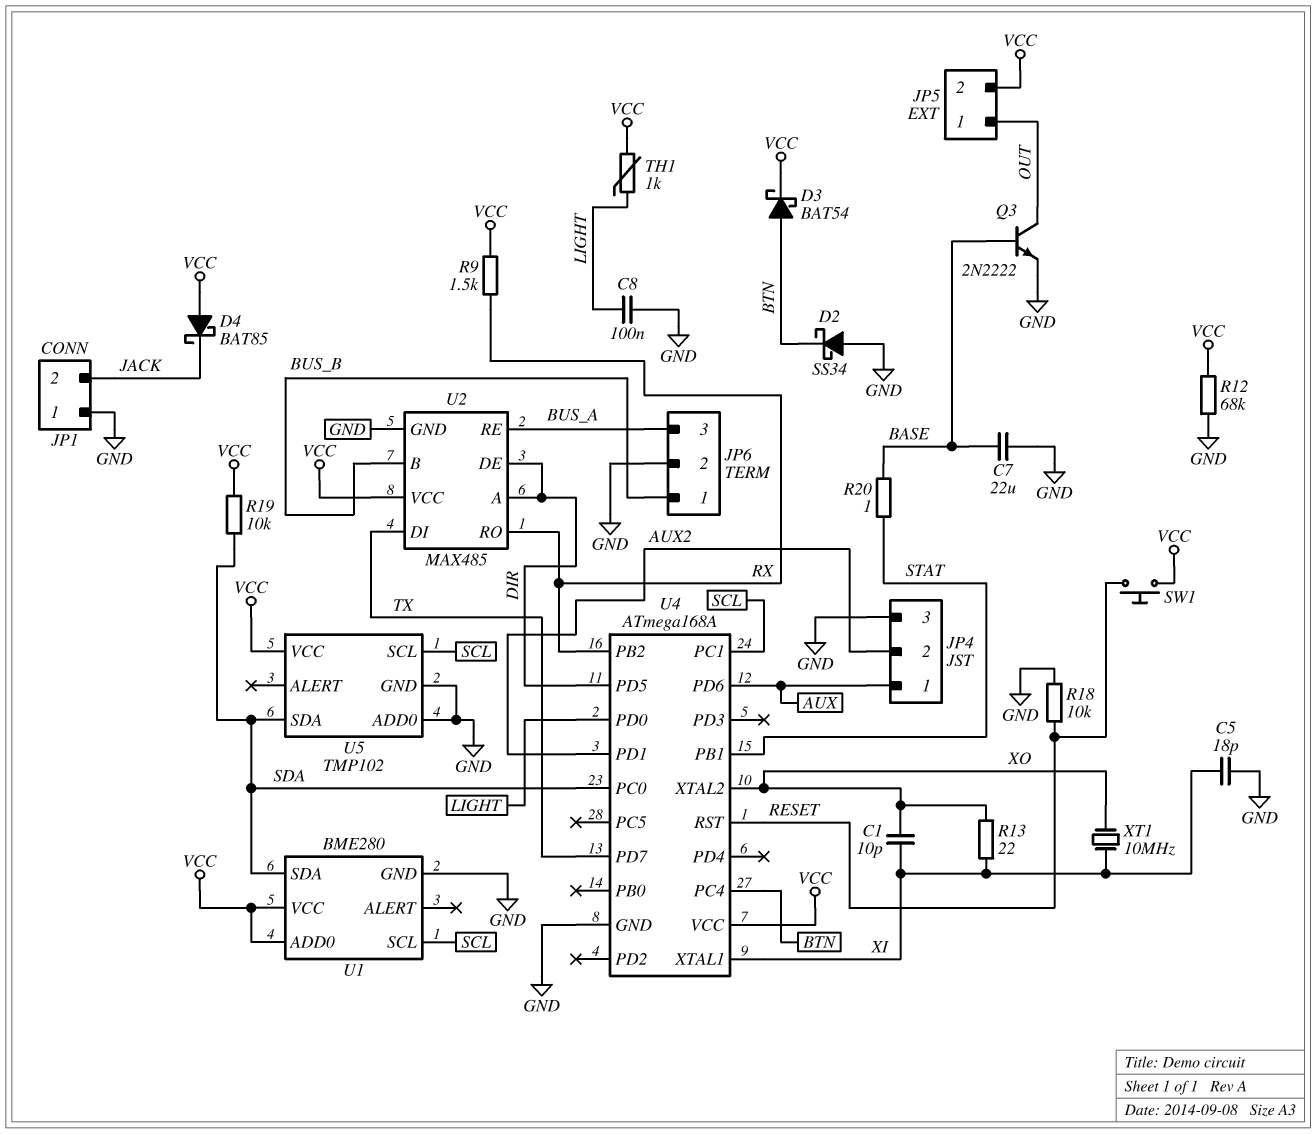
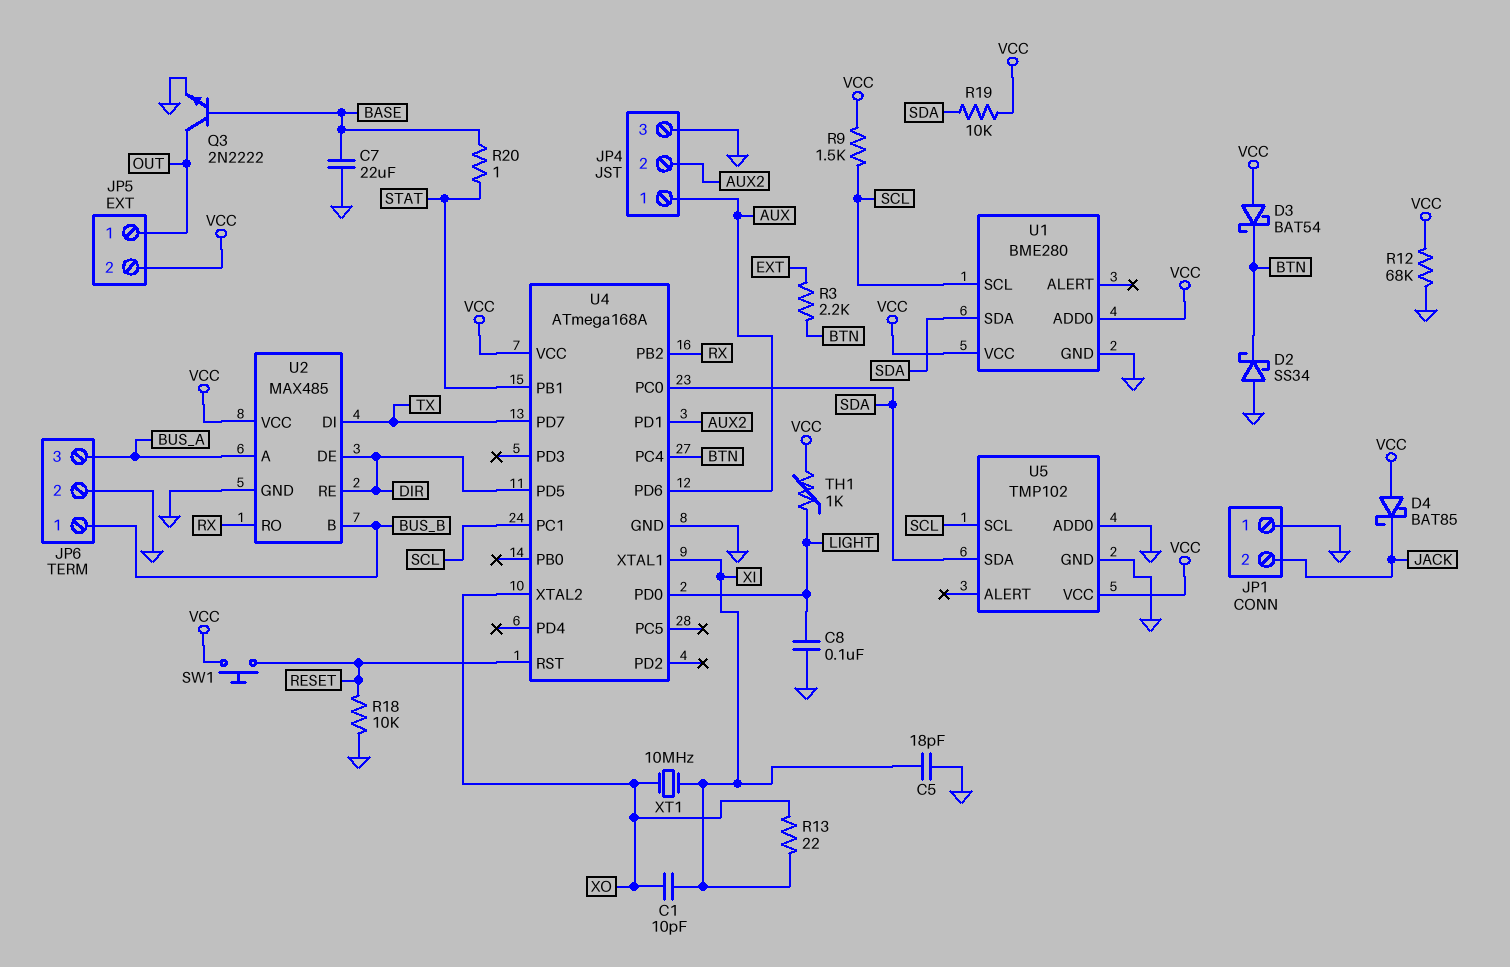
D3: schottky BAT54 (A BTN, K VCC) -> schottky BAT54 (A VCC, K BTN)
R3: none -> 2.2k (BTN, EXT)
R9: 1.5k (RX, VCC) -> 1.5k (SCL, VCC)
U2 pin A: DIR -> BUS_A
U2 pin RE: BUS_A -> DIR

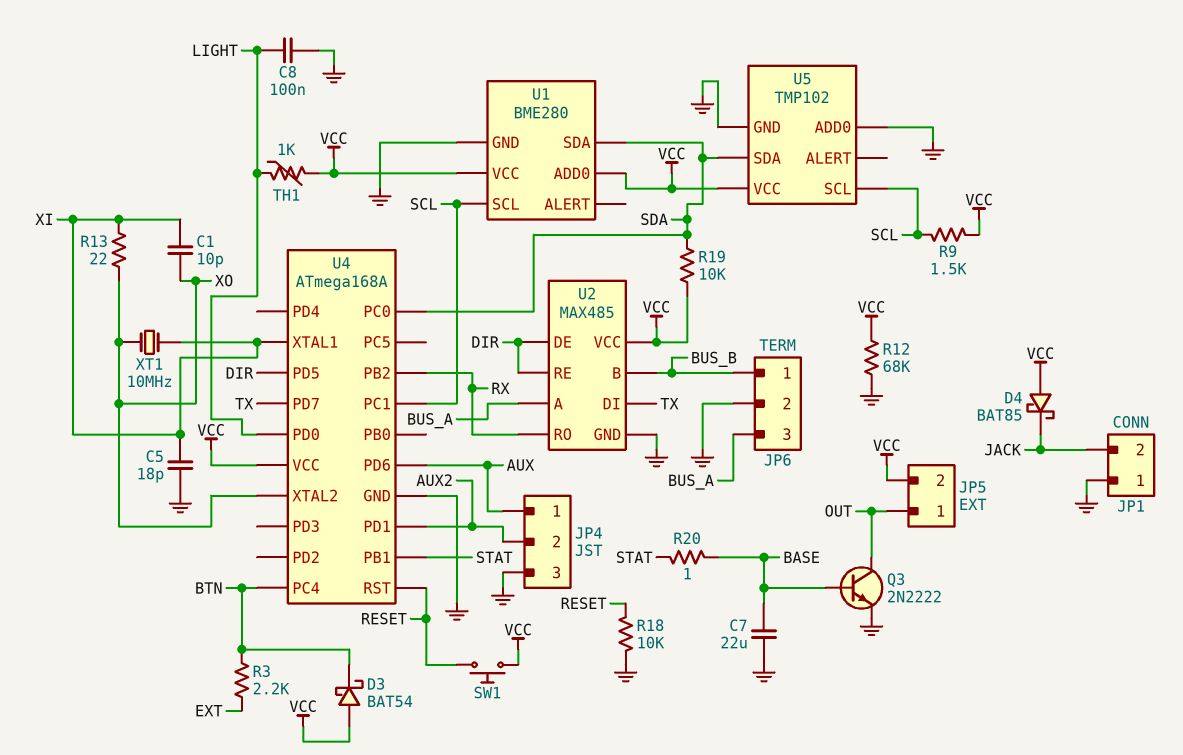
D2: schottky SS34 (A GND, K BTN) -> none

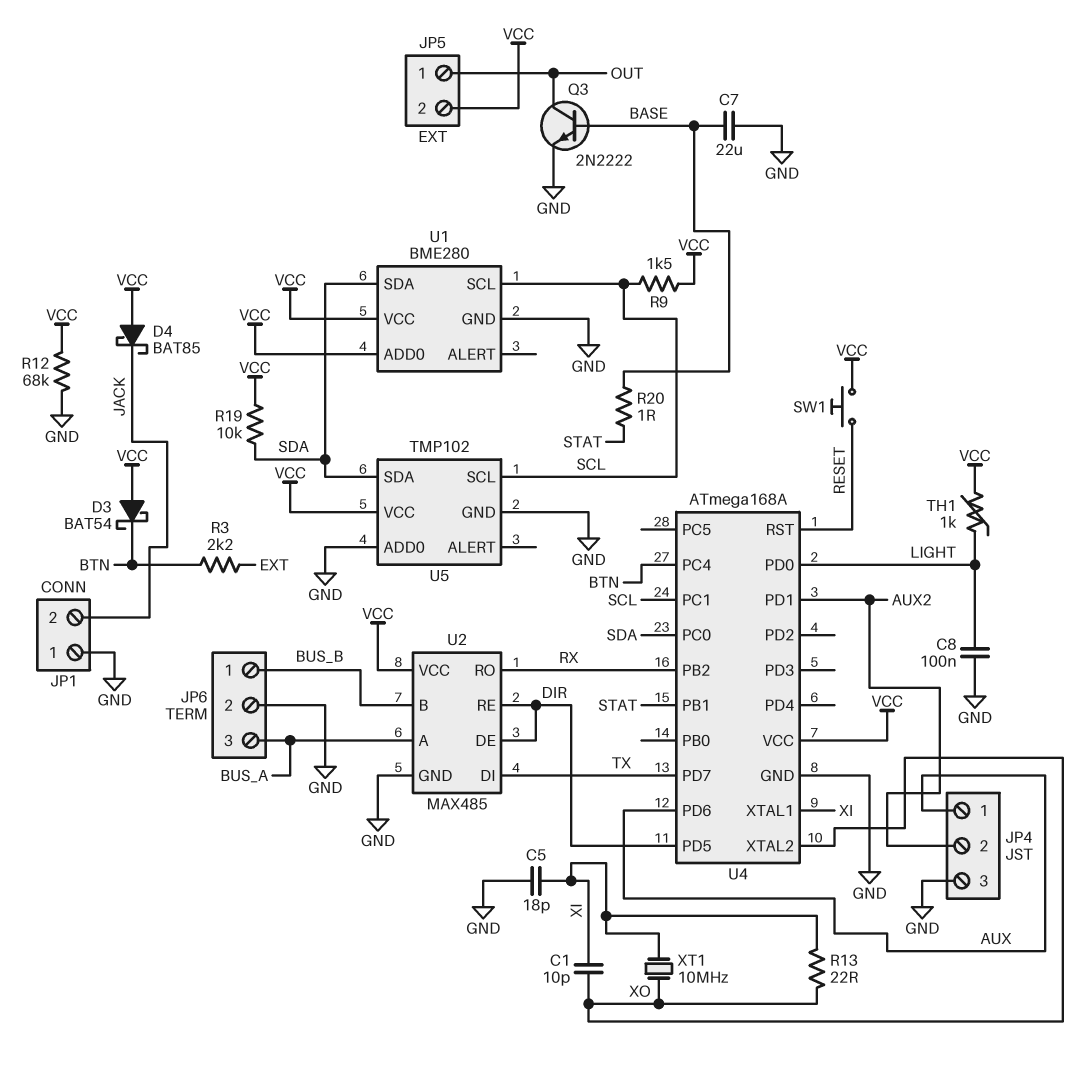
R18: 10k (GND, RESET) -> none

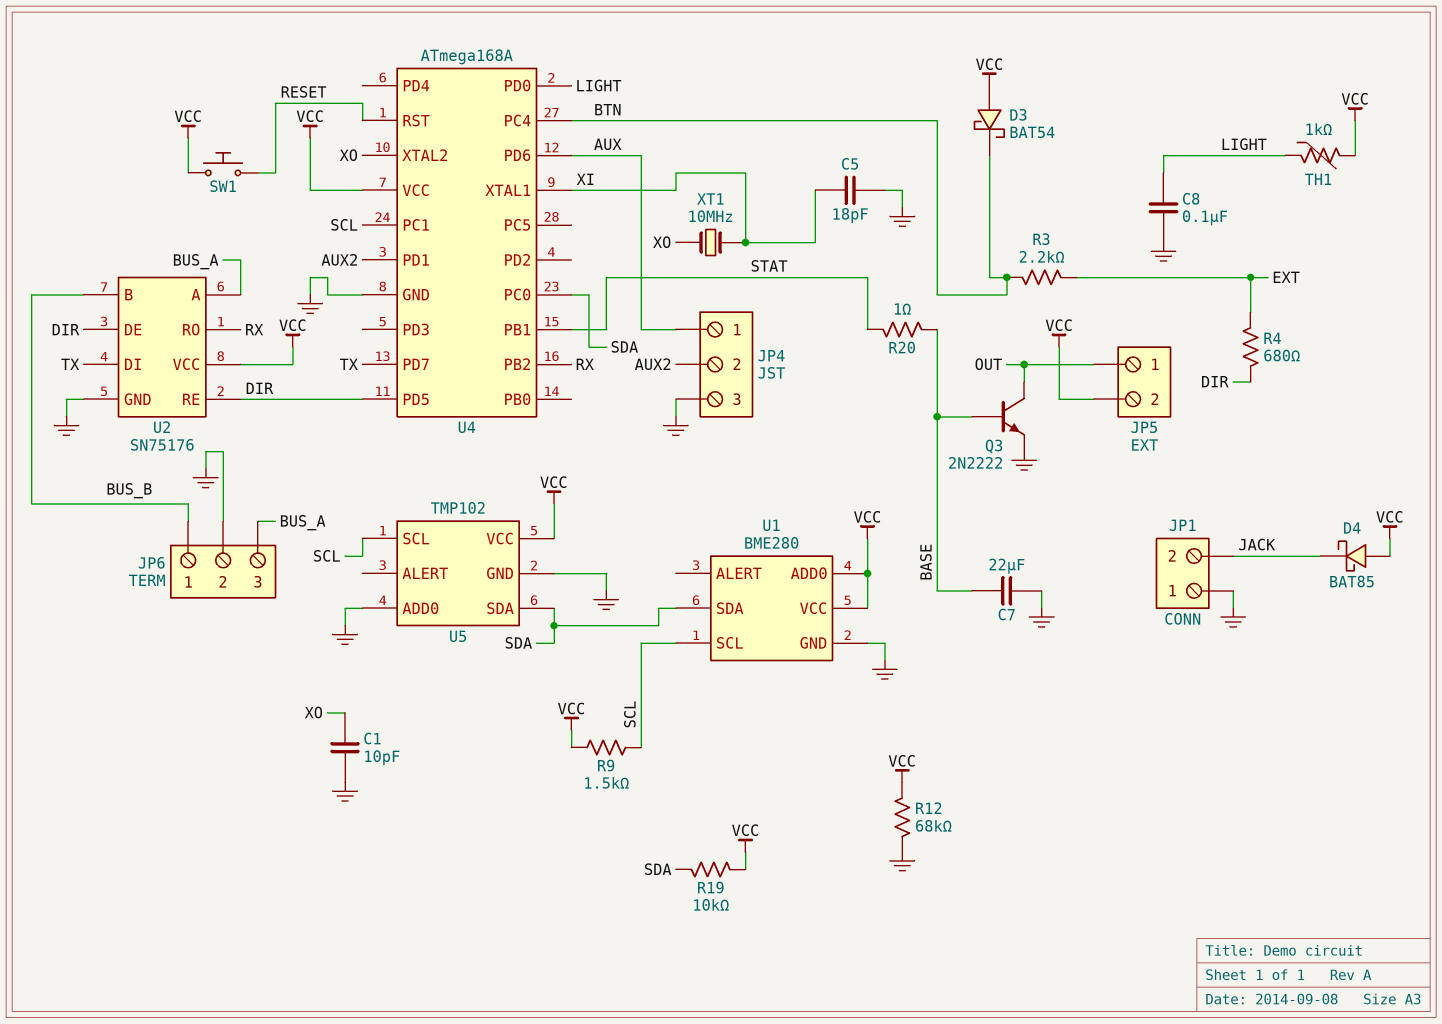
C1: 10pF (XI, XO) -> 10pF (GND, XO)
R4: none -> 680 (DIR, EXT)
R13: 22 (XI, XO) -> none
U2: MAX485 -> SN75176

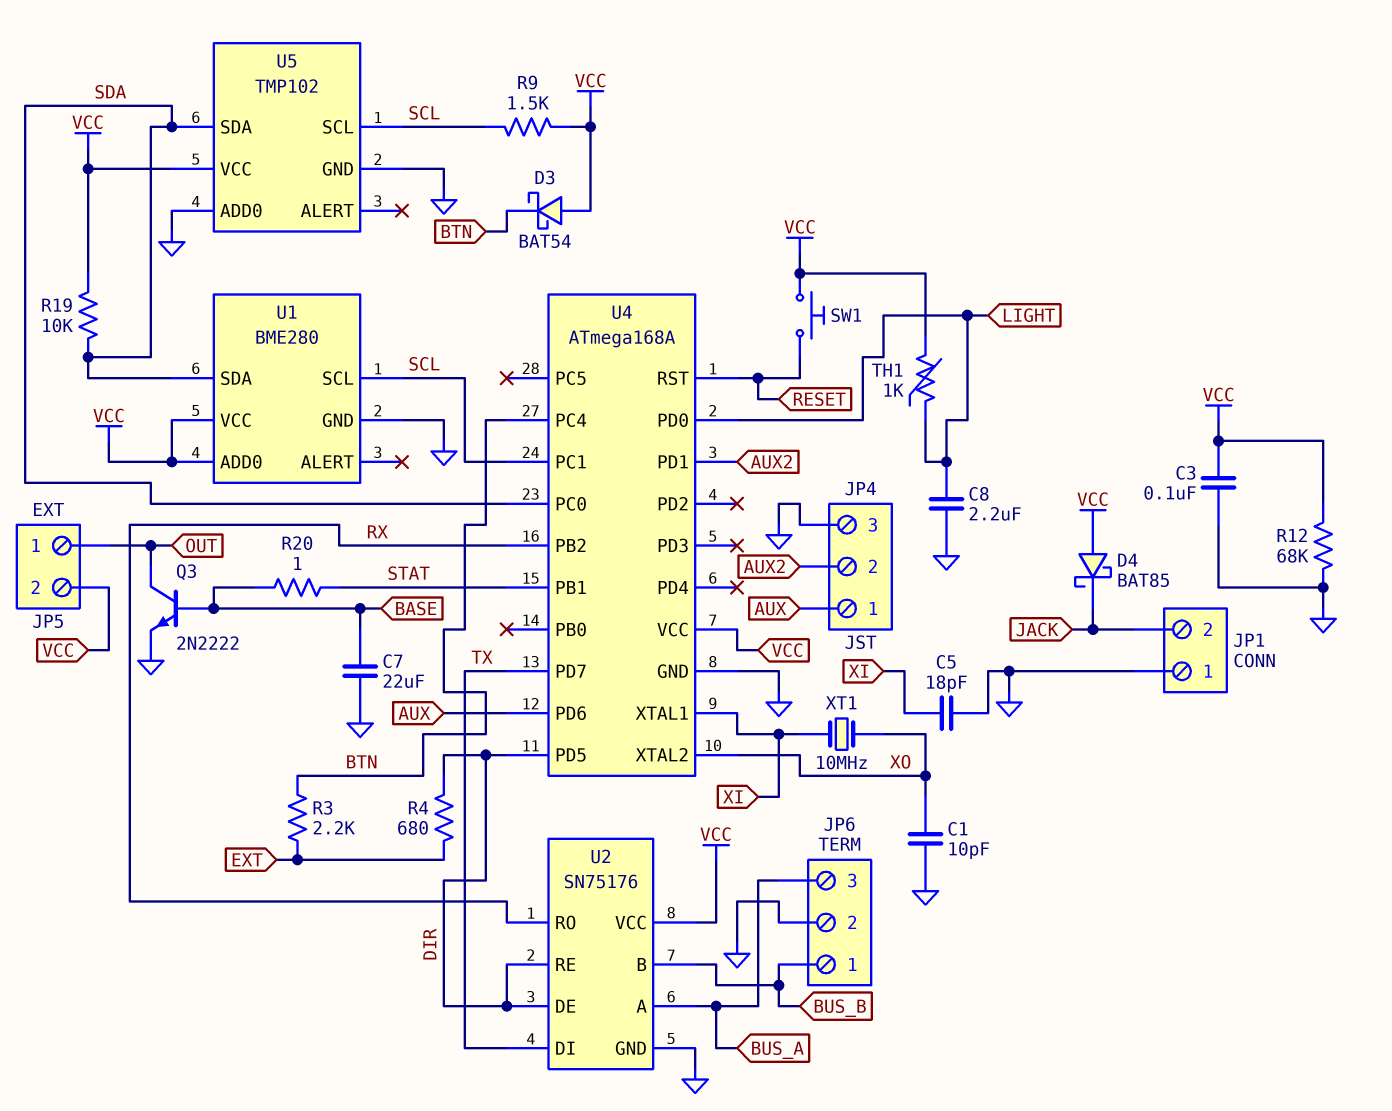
C3: none -> 100nF (GND, VCC)
C8: 100nF (GND, LIGHT) -> 2.2uF (GND, LIGHT)

